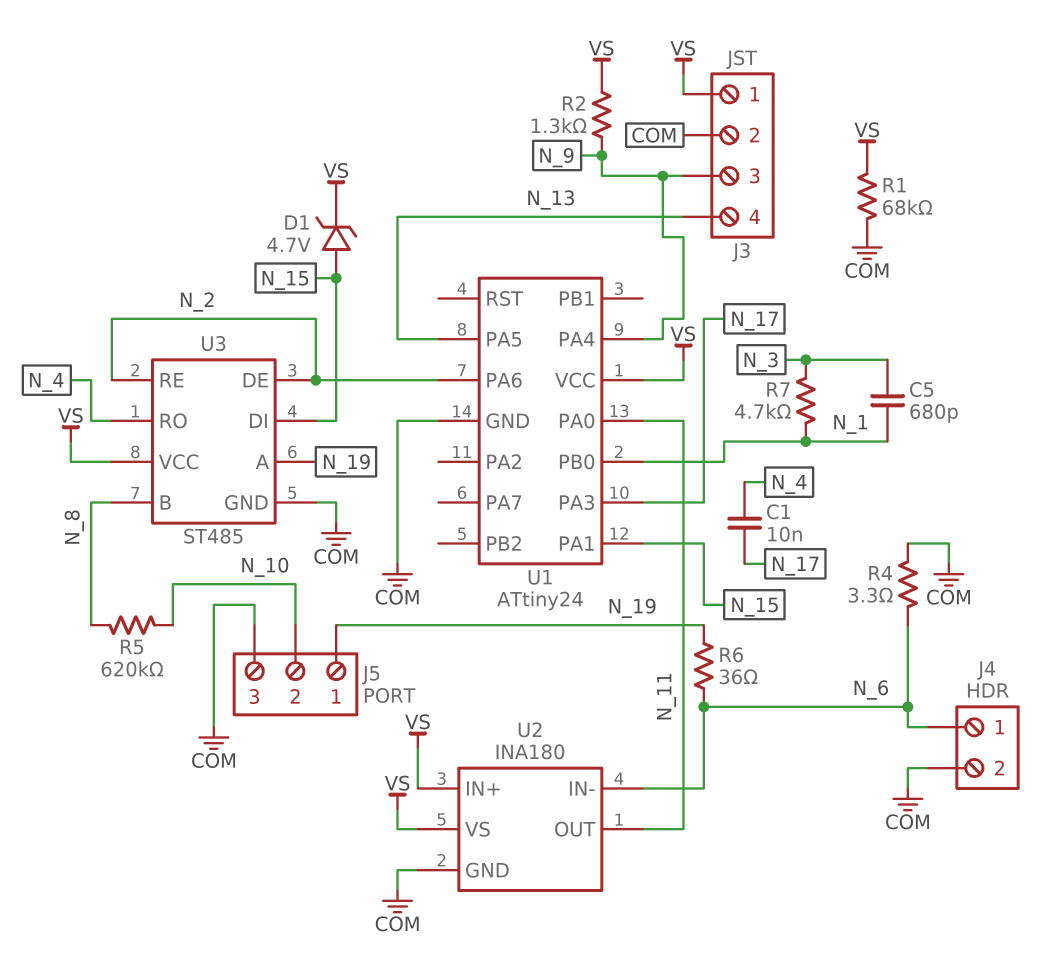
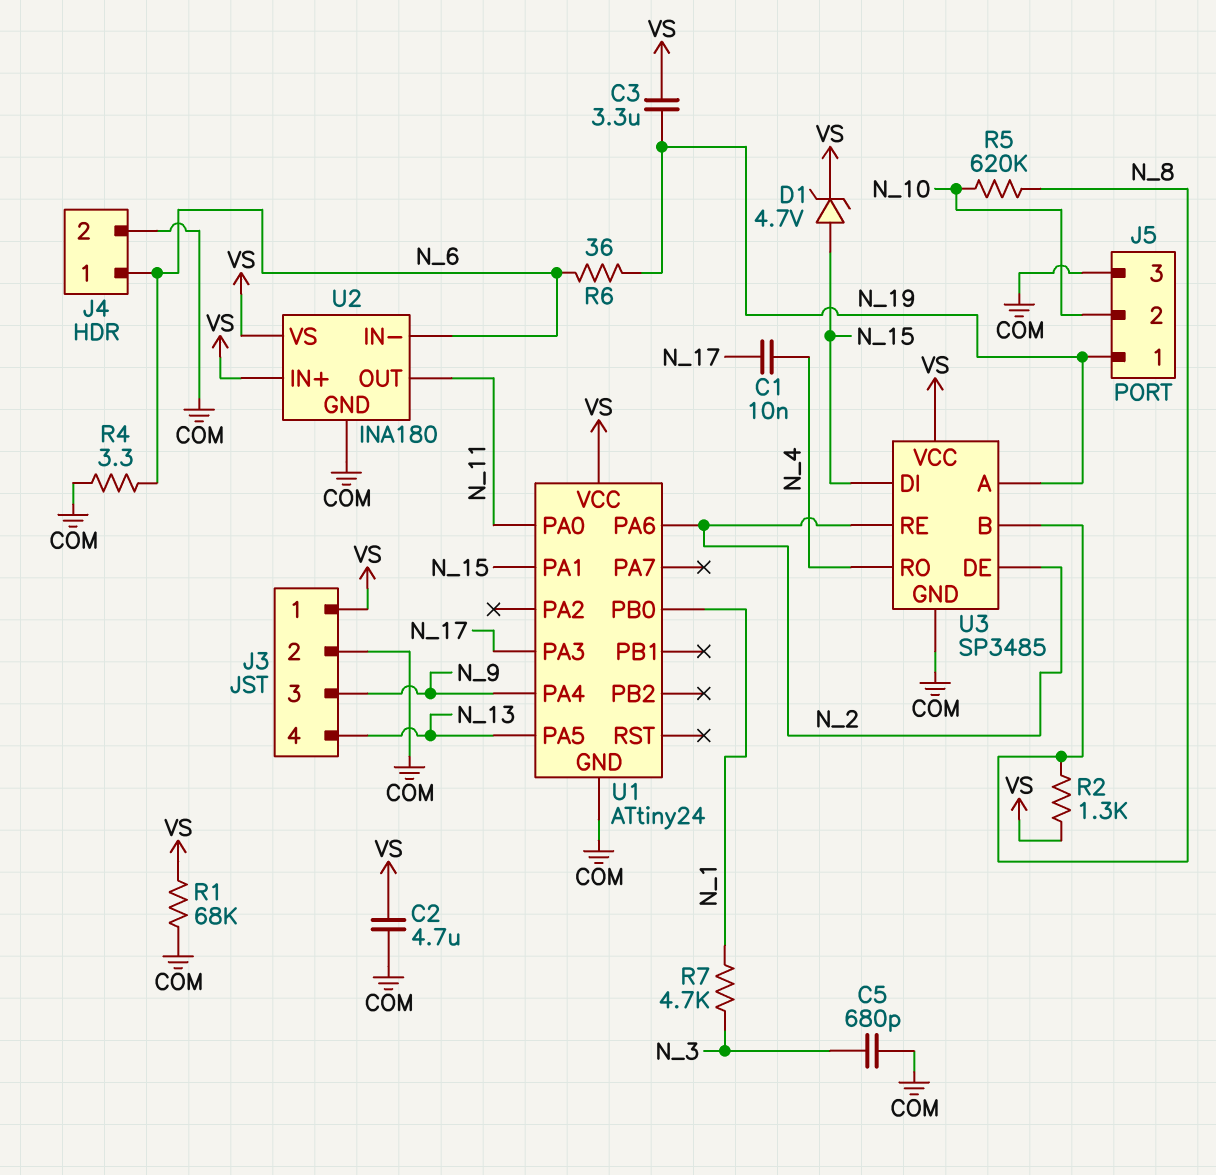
C2: none -> 4.7uF (COM, VS)
C3: none -> 3.3uF (N_19, VS)
C5: 680pF (N_1, N_3) -> 680pF (COM, N_3)
R2: 1.3k (N_9, VS) -> 1.3k (N_8, VS)
U3: ST485 -> SP3485

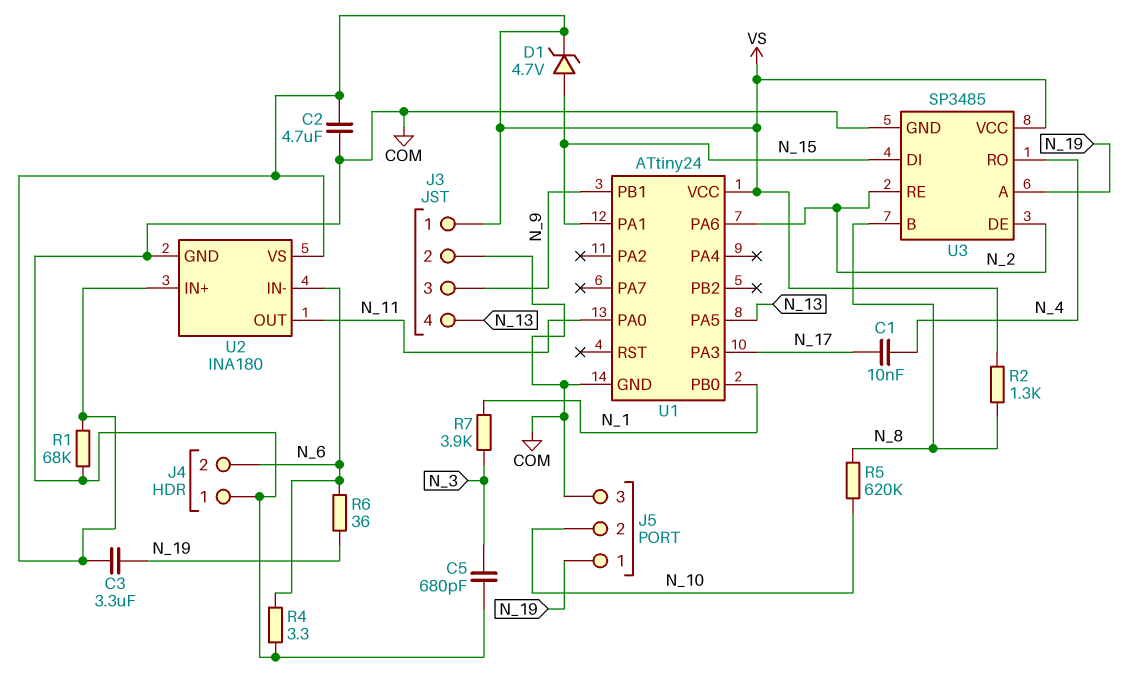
J4 pin 1: N_6 -> COM
J4 pin 2: COM -> N_6
R7: 4.7k (N_1, N_3) -> 3.9k (N_1, N_3)
U1 pin PA4: N_9 -> none
U1 pin PB1: none -> N_9

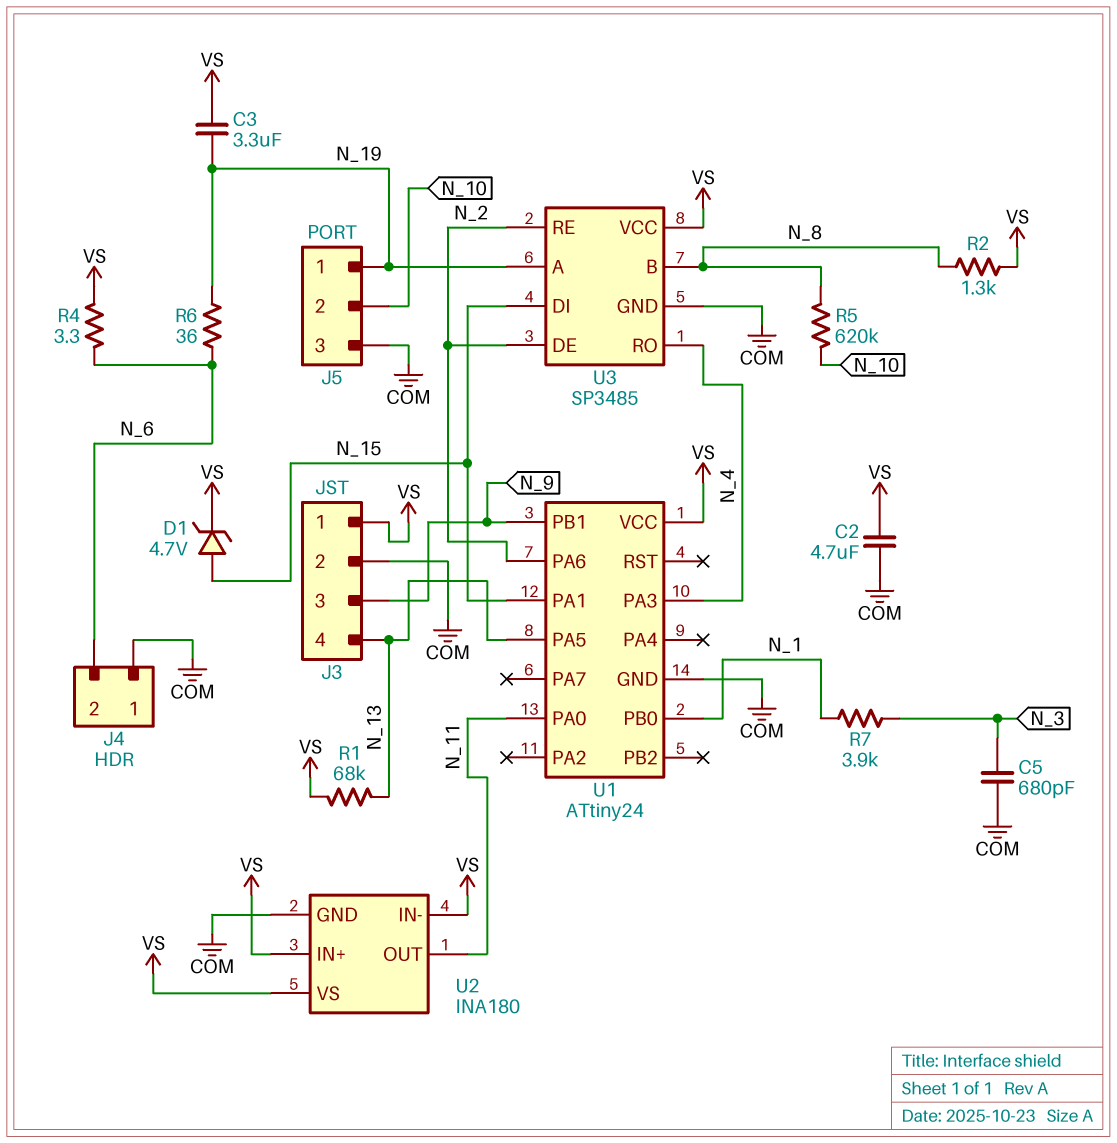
C1: 10nF (N_4, N_17) -> none
R1: 68k (COM, VS) -> 68k (N_13, VS)
R4: 3.3 (COM, N_6) -> 3.3 (N_6, VS)
U1 pin PA3: N_17 -> N_4
U2 pin IN-: N_6 -> VS

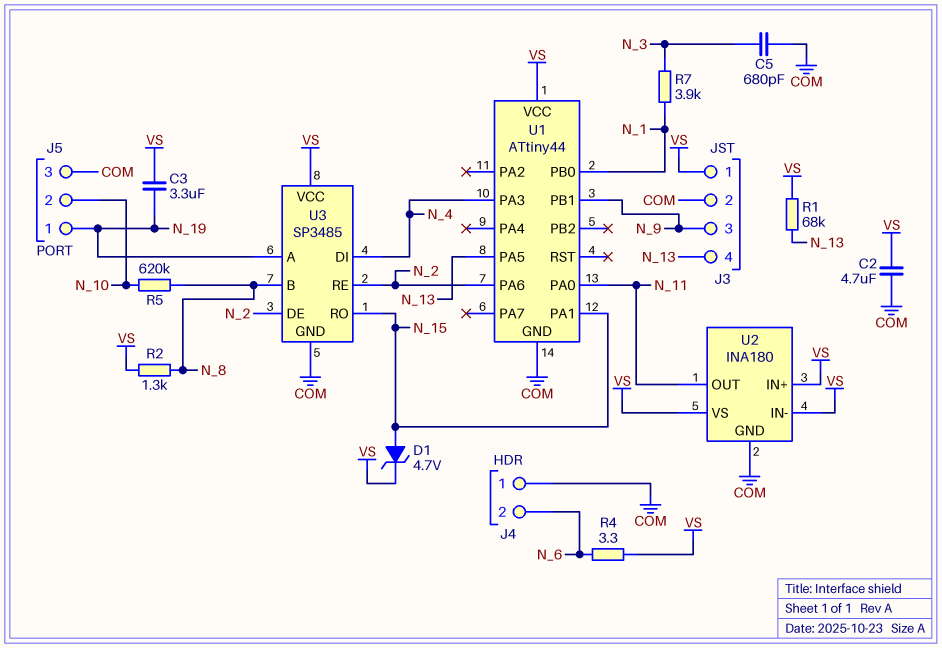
R6: 36 (N_6, N_19) -> none
U1: ATtiny24 -> ATtiny44
U3 pin DI: N_15 -> N_4
U3 pin RO: N_4 -> N_15

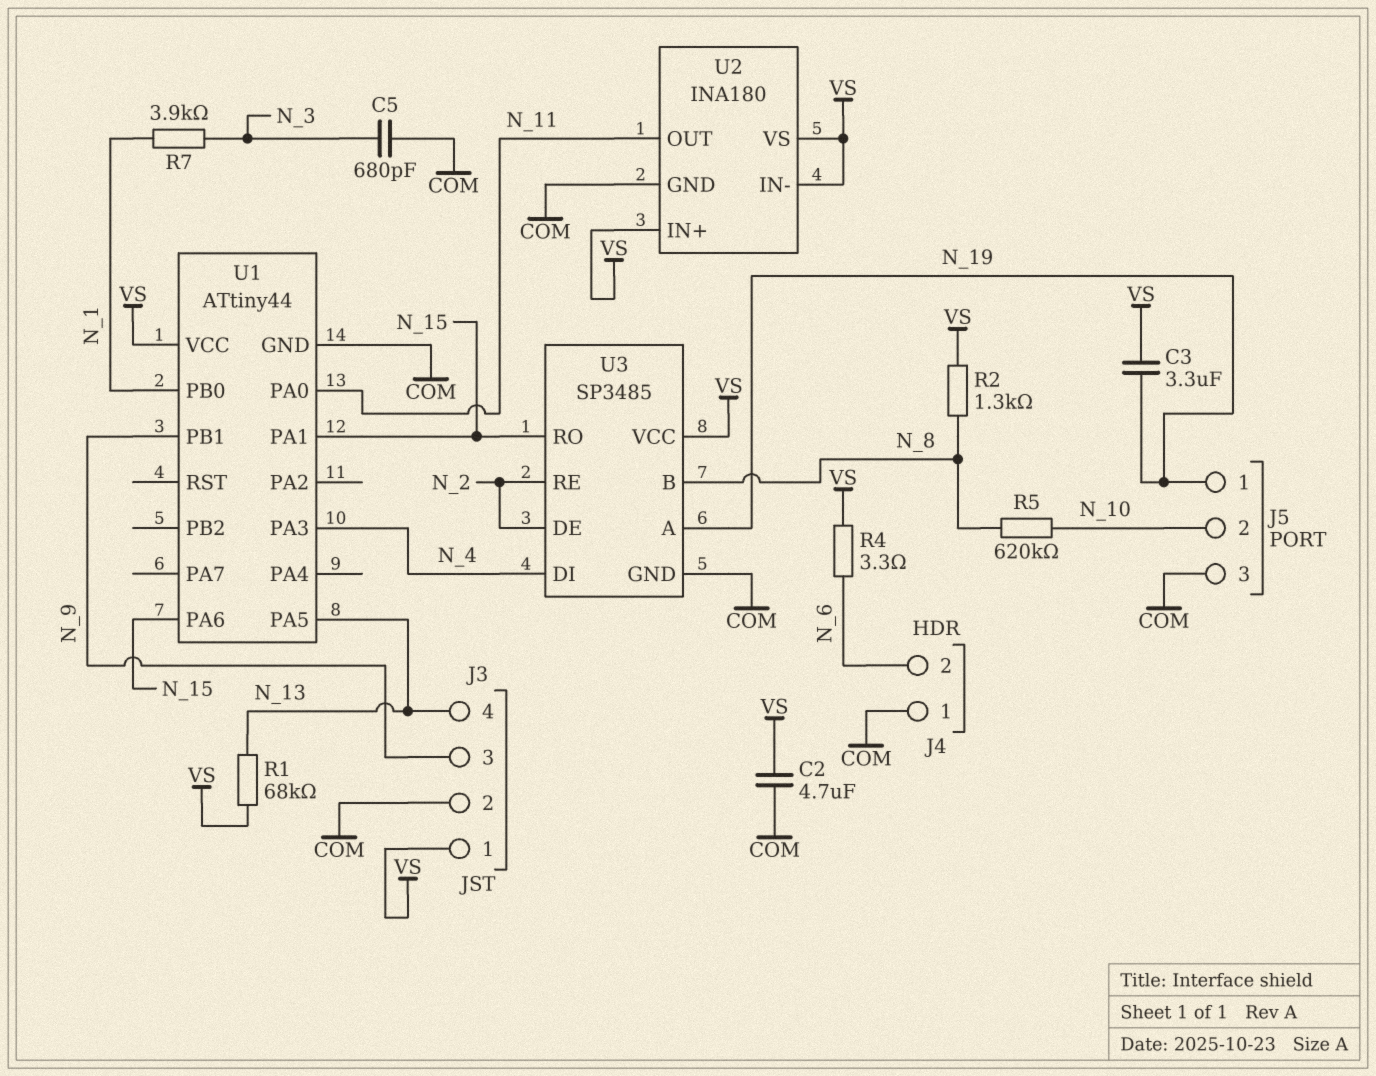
D1: zener 4.7V (A N_15, K VS) -> none
U1 pin PA6: N_2 -> N_15

